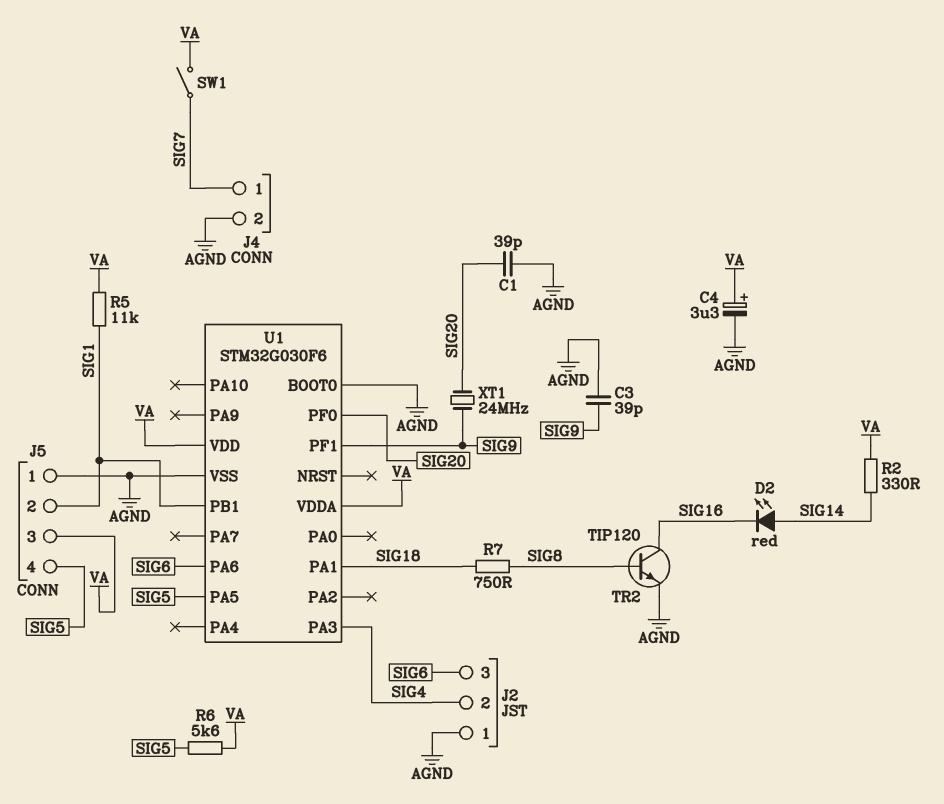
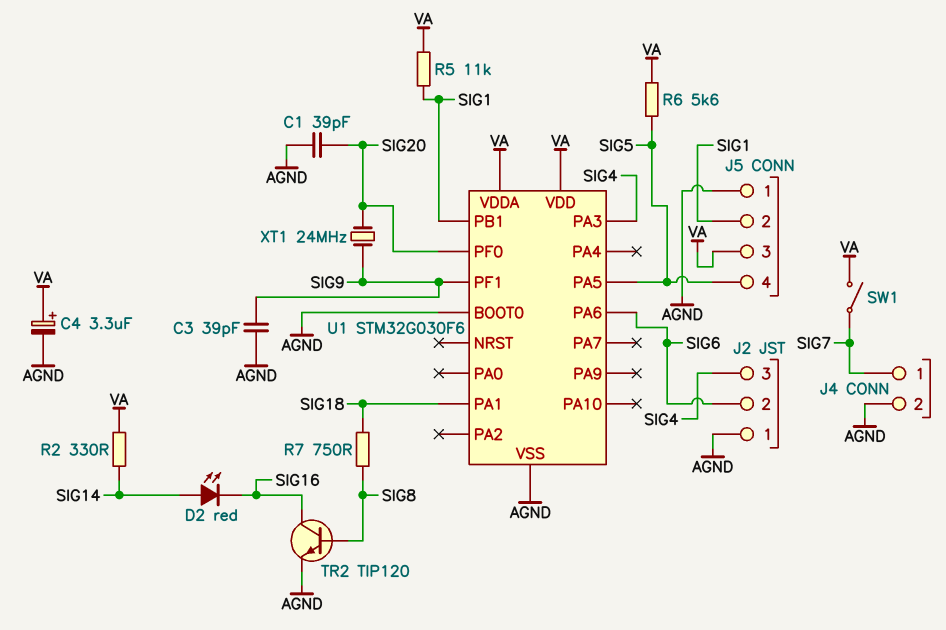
J2 pin 2: SIG4 -> SIG6
J2 pin 3: SIG6 -> SIG4

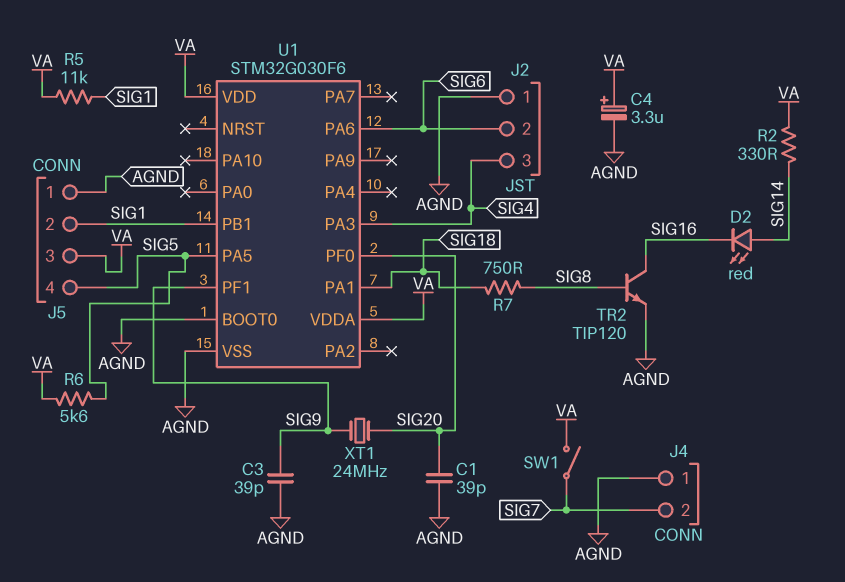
J4 pin 1: SIG7 -> AGND
J4 pin 2: AGND -> SIG7

